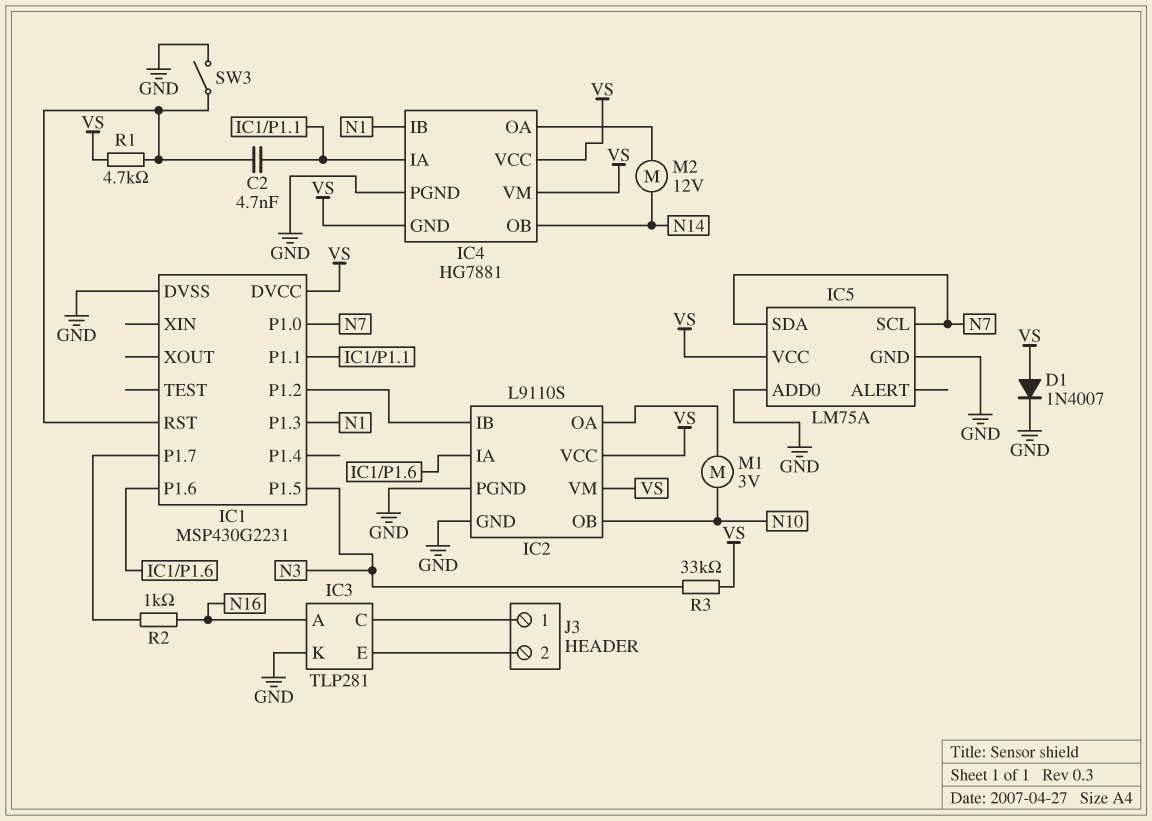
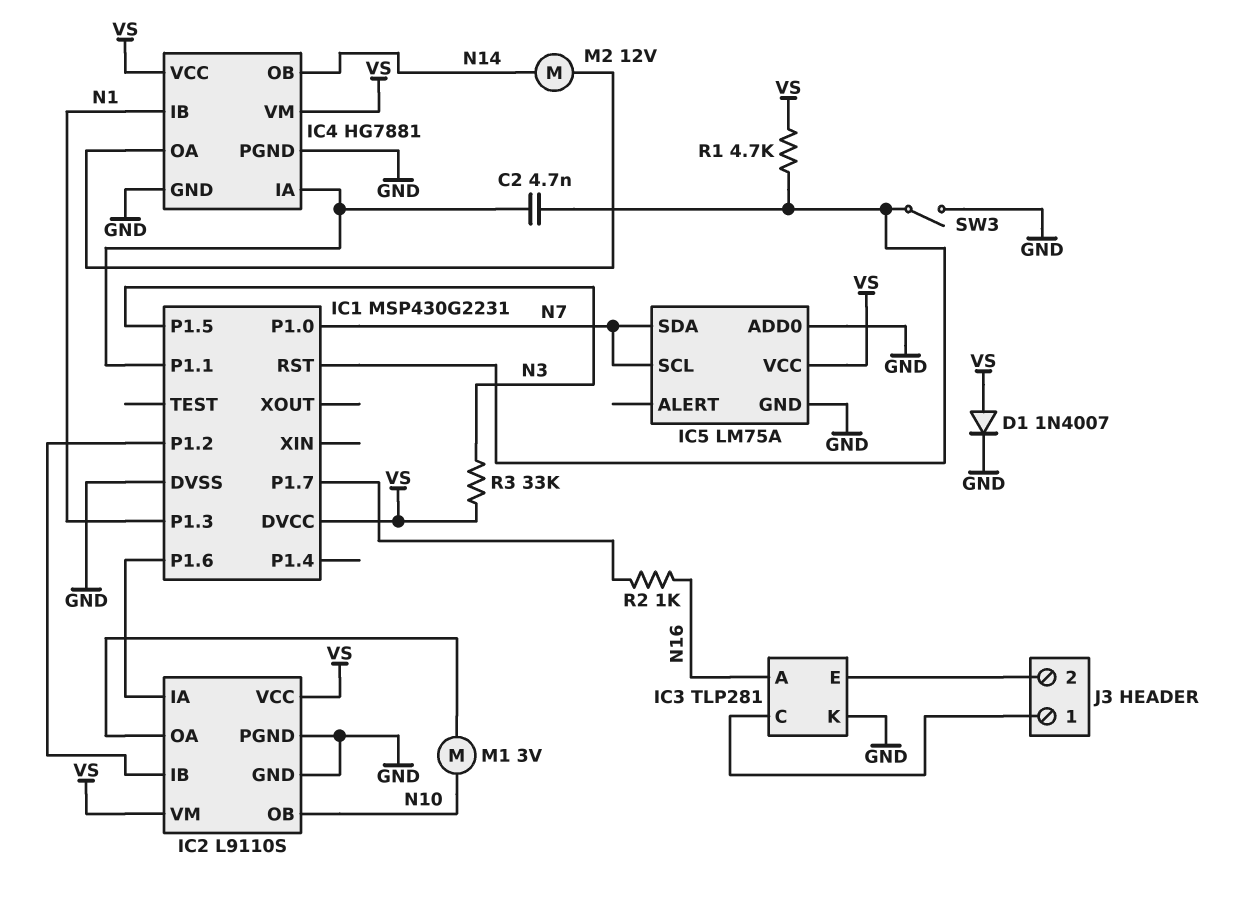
IC4 pin GND: VS -> GND

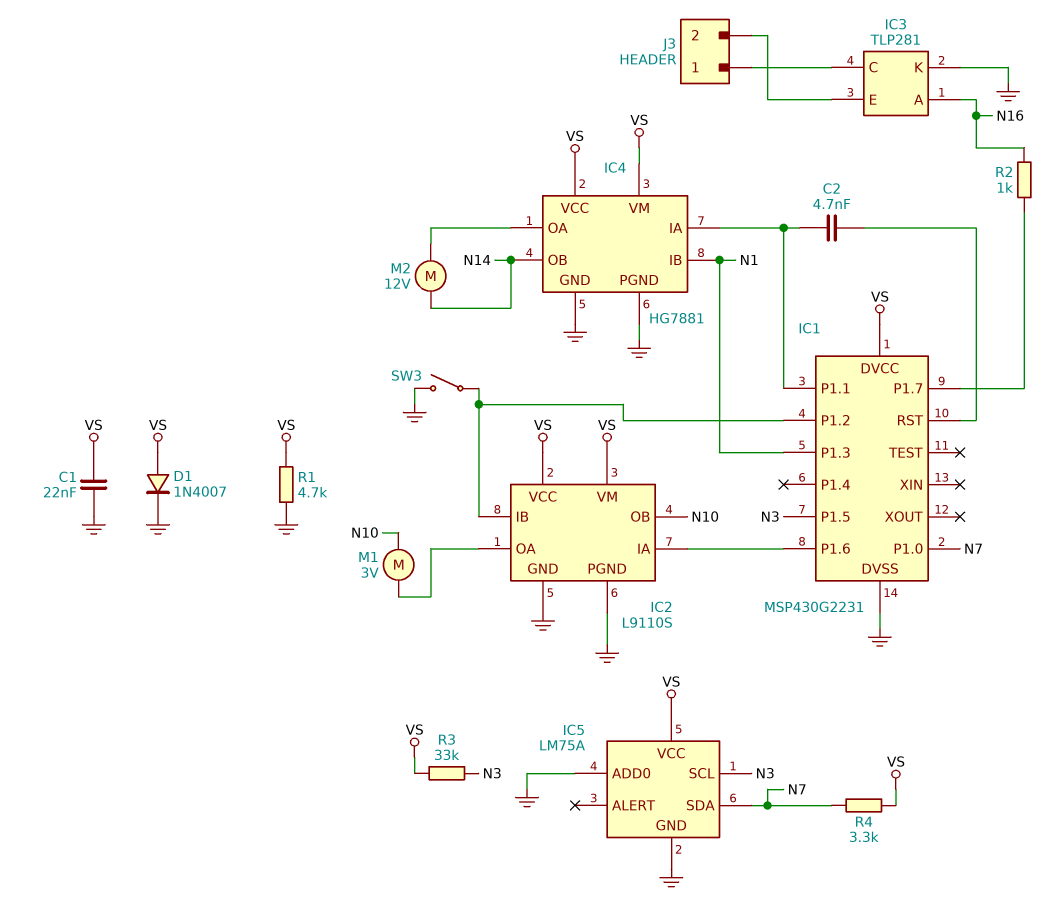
C1: none -> 22nF (GND, VS)
IC5 pin SCL: N7 -> N3
R1: 4.7k (IC1/RST, VS) -> 4.7k (GND, VS)
R4: none -> 3.3k (N7, VS)
SW3: switch (GND, IC1/RST) -> switch (GND, IC1/P1.2)

